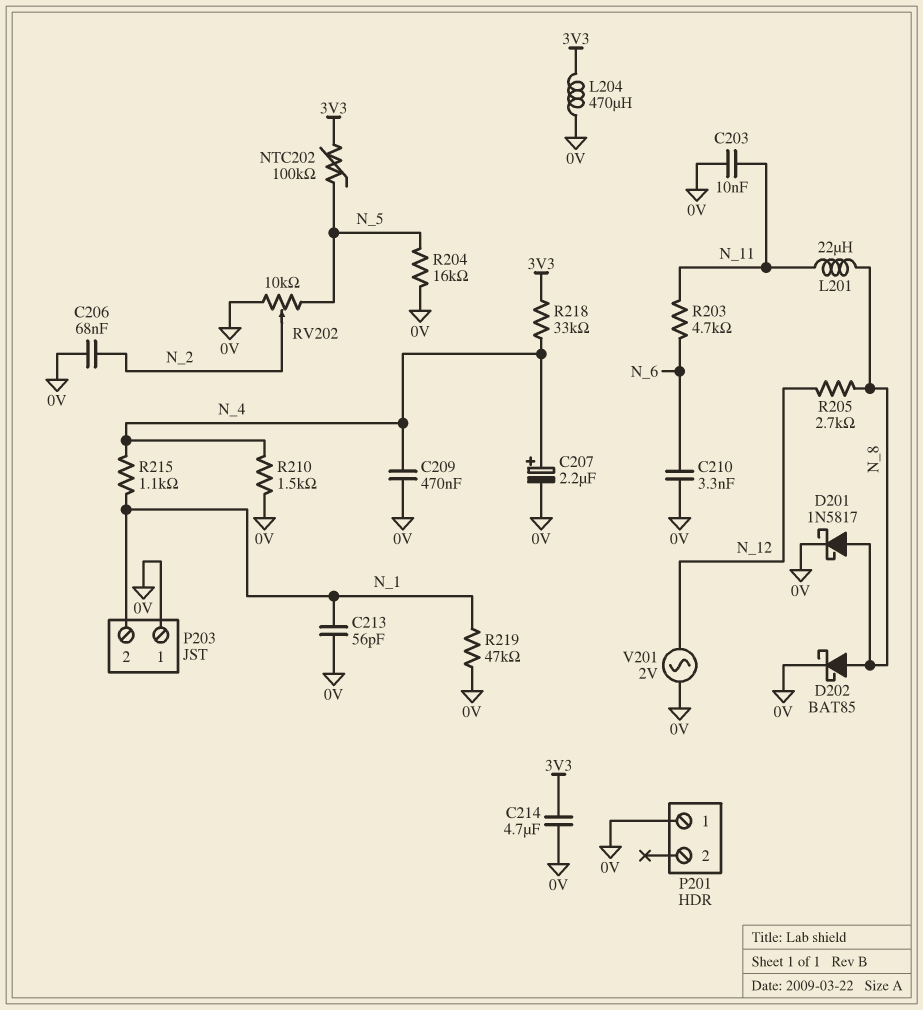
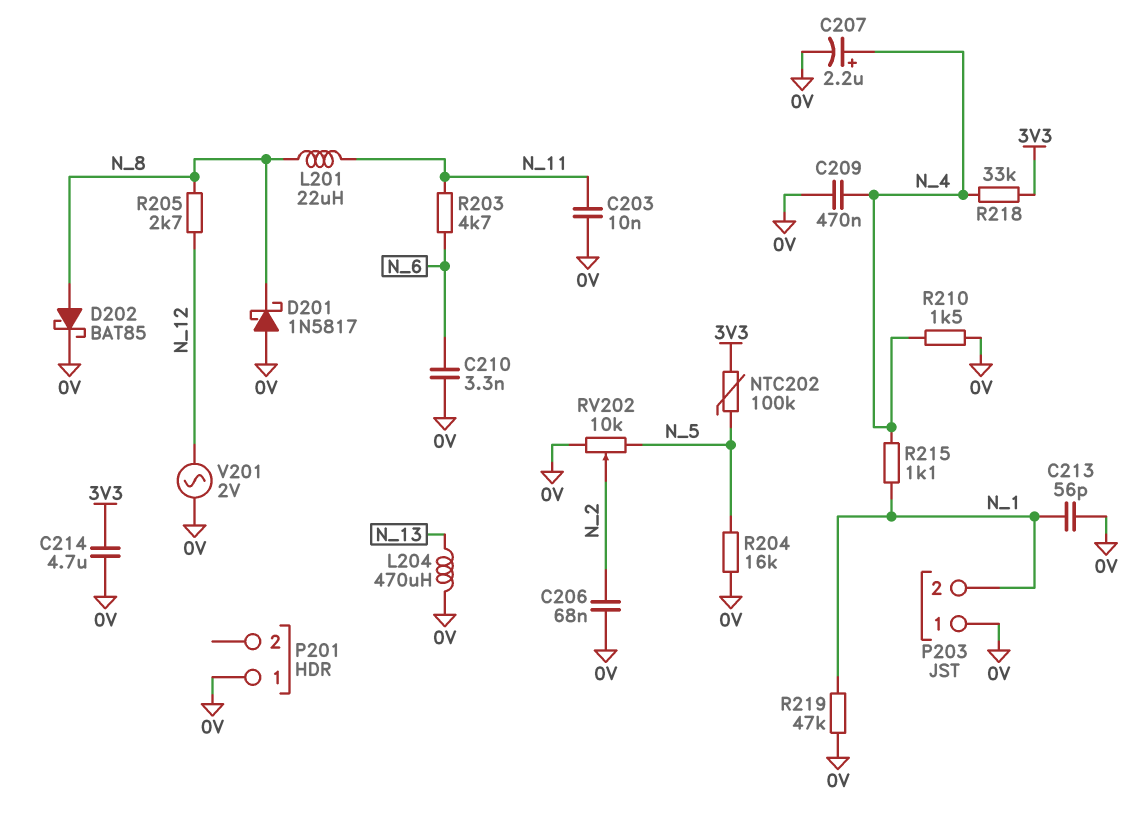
D201: schottky 1N5817 (A N_8, K 0V) -> schottky 1N5817 (A 0V, K N_8)
L204: 470uH (0V, 3V3) -> 470uH (0V, N_13)

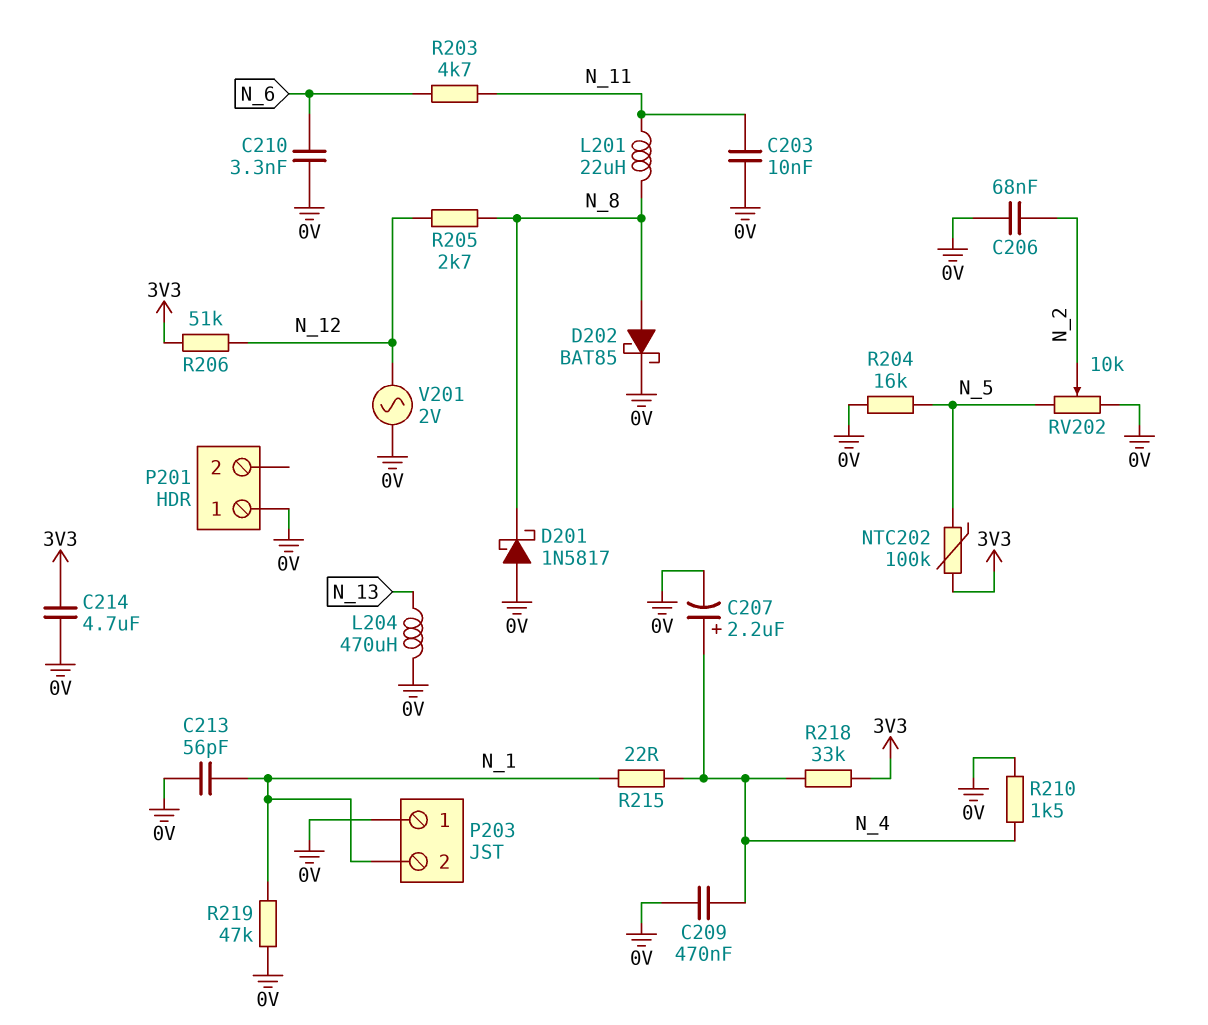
R206: none -> 51k (3V3, N_12)
R215: 1.1k (N_1, N_4) -> 22 (N_1, N_4)

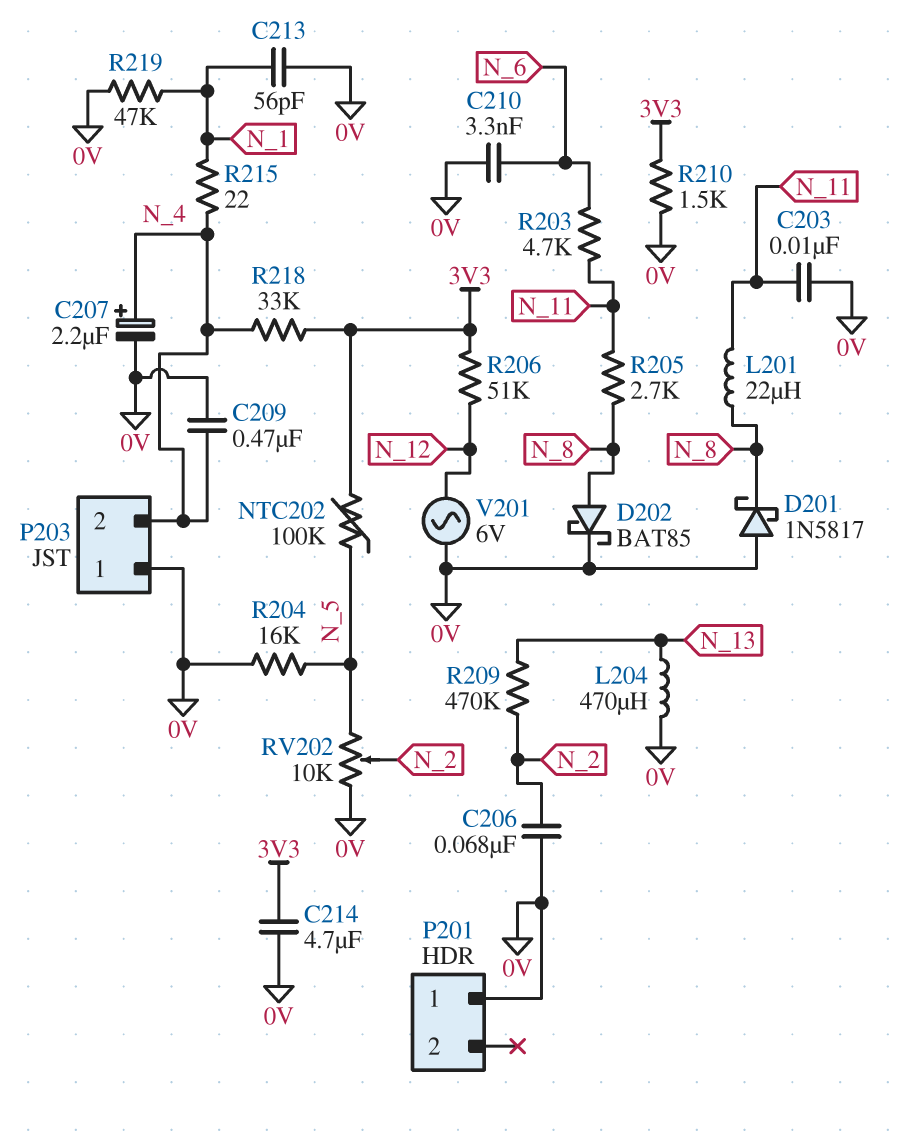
P203 pin 2: N_1 -> N_4
R205: 2.7k (N_8, N_12) -> 2.7k (N_8, N_11)
R209: none -> 470k (N_2, N_13)
R210: 1.5k (0V, N_4) -> 1.5k (0V, 3V3)
V201: AC 2V (0V, N_12) -> AC 6V (0V, N_12)

